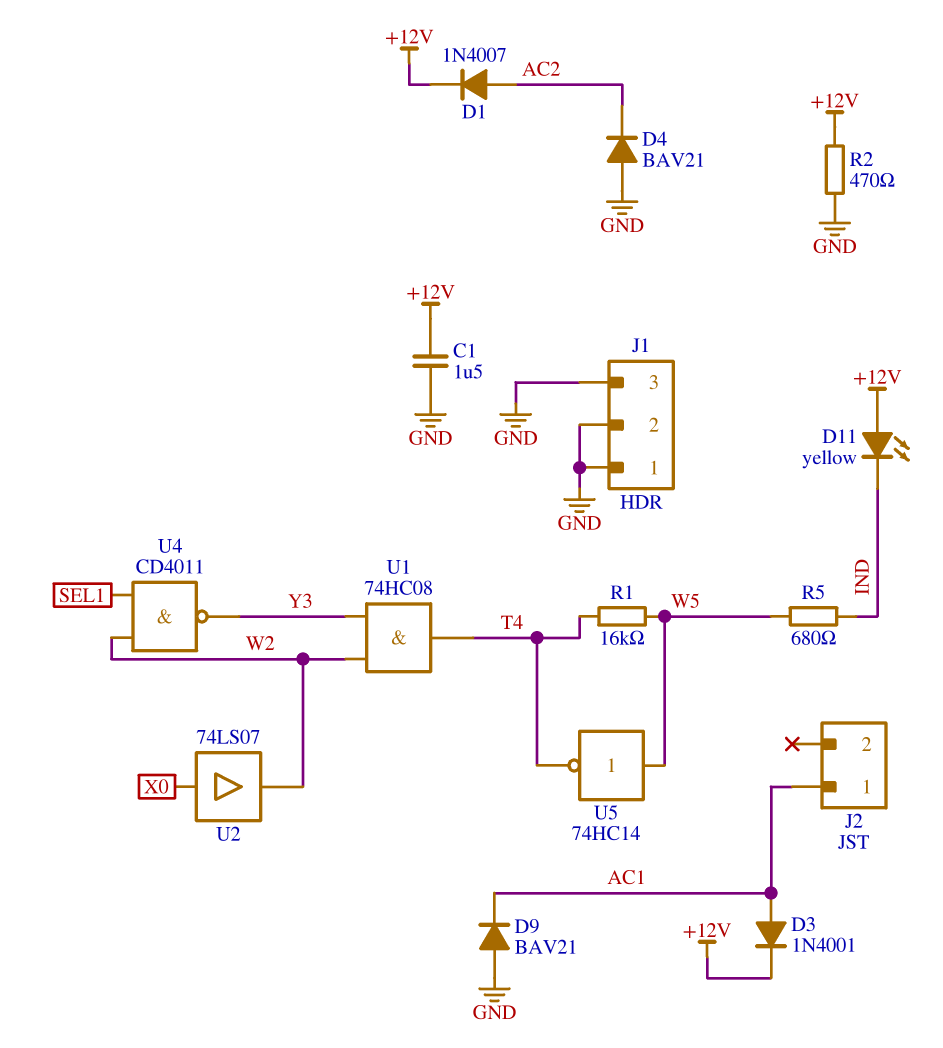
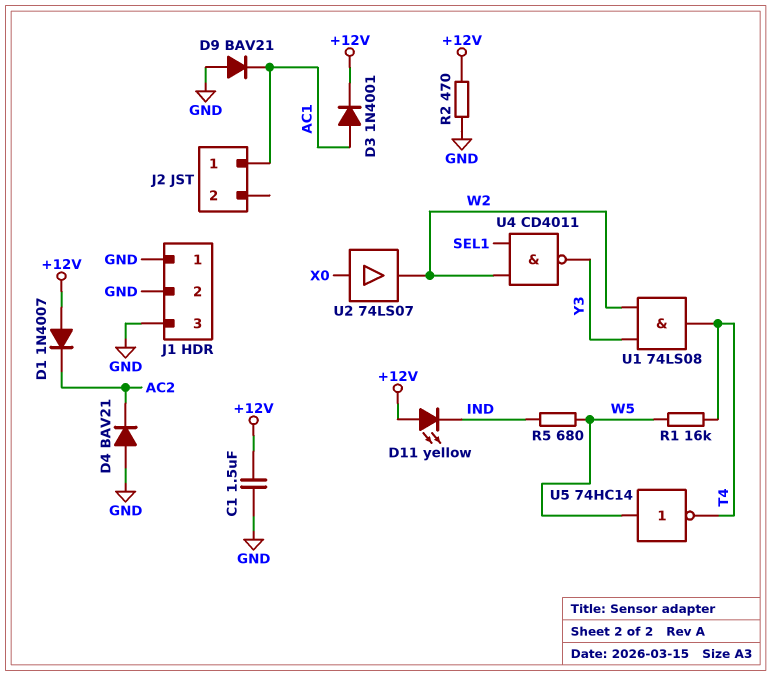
D1: diode 1N4007 (A AC2, K +12V) -> diode 1N4007 (A +12V, K AC2)
U1: AND 74HC08 (in W2, in Y3, out T4) -> AND 74LS08 (in W2, in Y3, out T4)

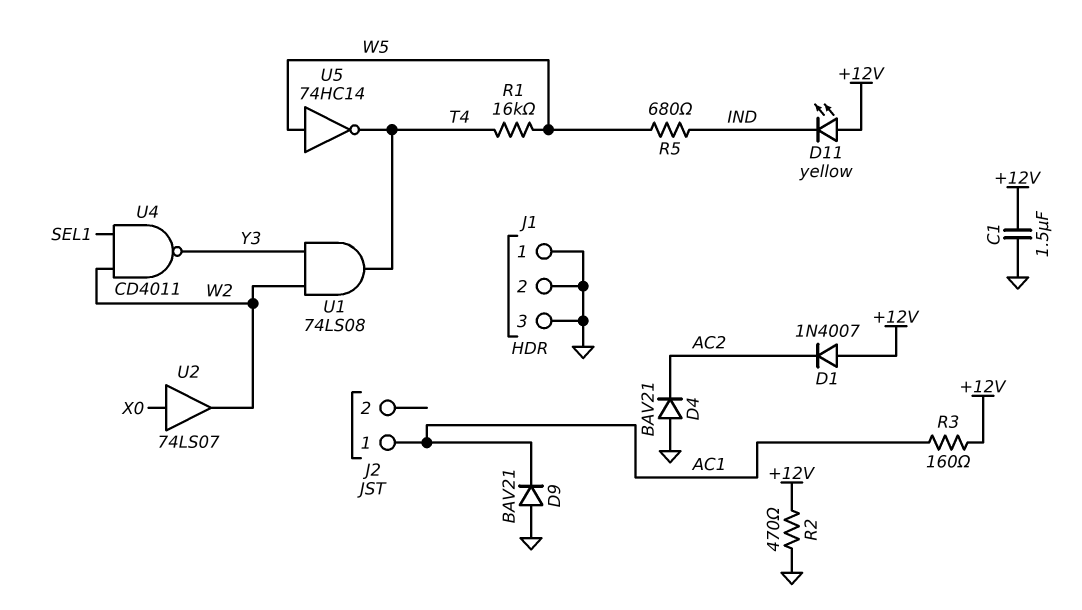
D3: diode 1N4001 (A AC1, K +12V) -> none
R3: none -> 160 (+12V, AC1)

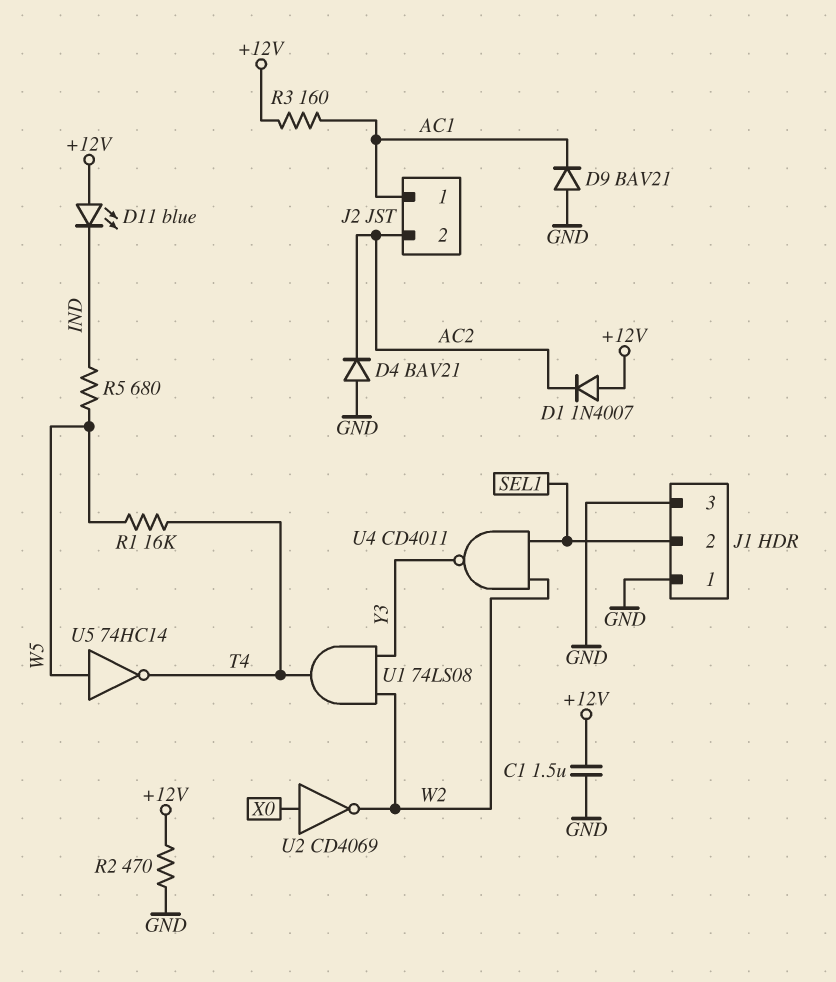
D11: LED yellow (A +12V, K IND) -> LED blue (A +12V, K IND)
J1 pin 2: GND -> SEL1
J2 pin 2: none -> AC2
U2: buffer 74LS07 (in X0, out W2) -> NOT CD4069 (in X0, out W2)

